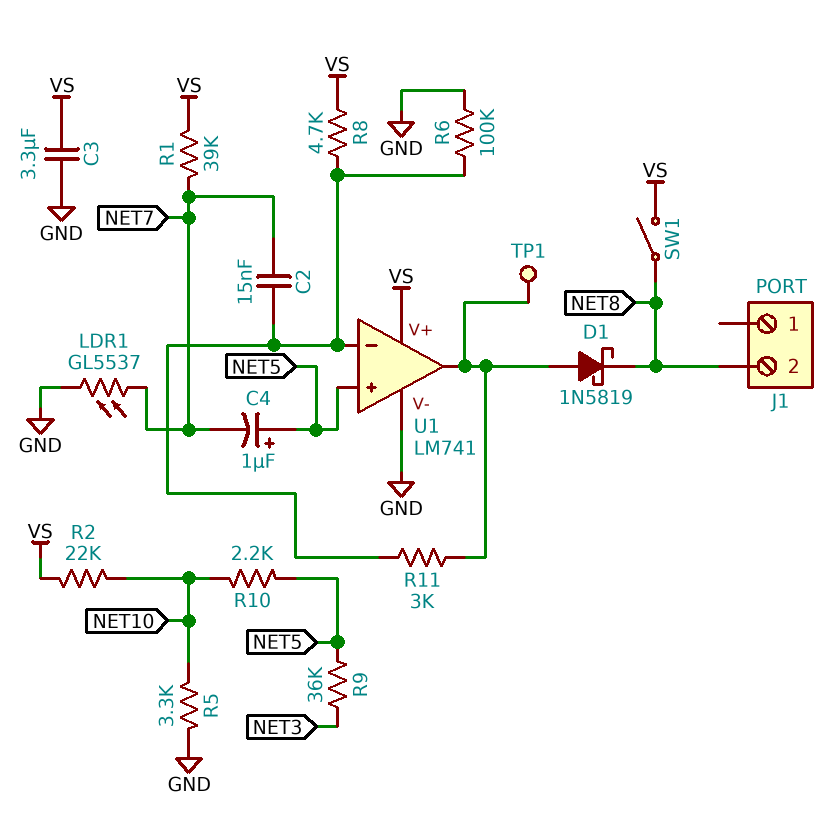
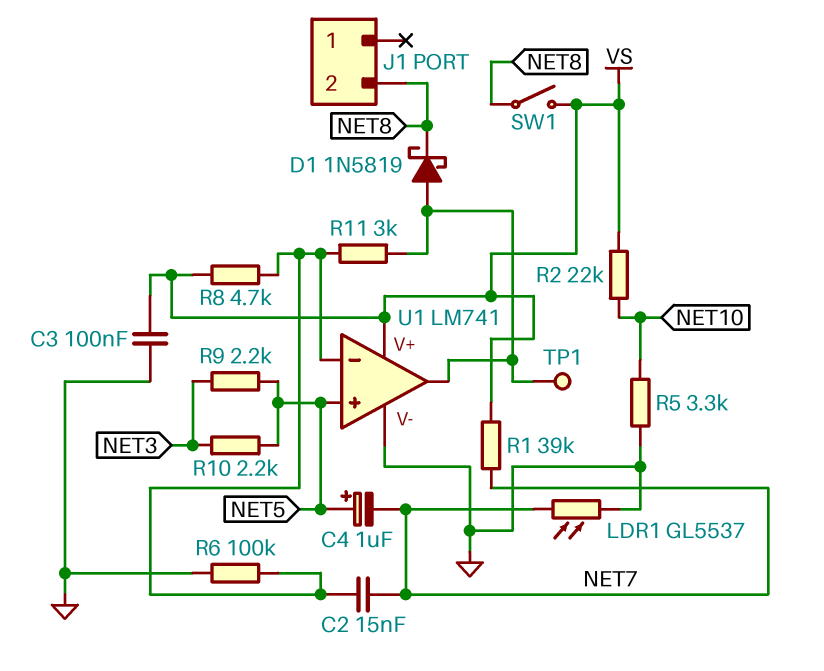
C3: 3.3uF (GND, VS) -> 100nF (GND, VS)
R9: 36k (NET3, NET5) -> 2.2k (NET3, NET5)
R10: 2.2k (NET5, NET10) -> 2.2k (NET3, NET5)

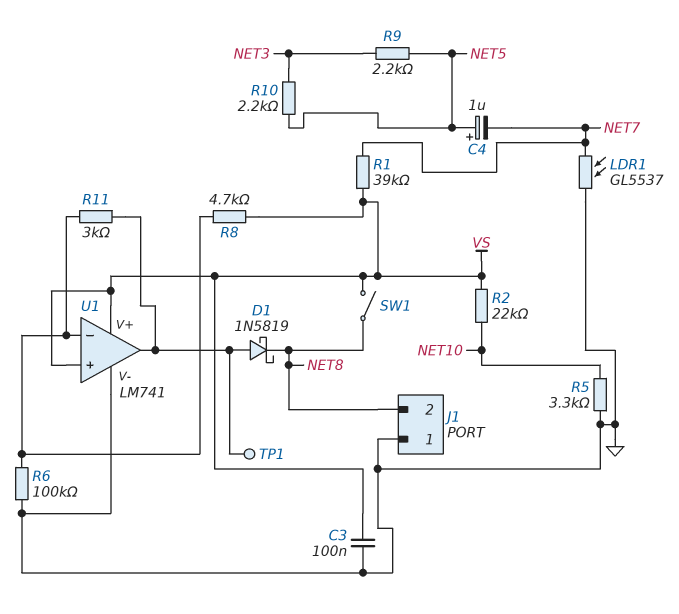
C2: 15nF (NET7, U1/in-) -> none
J1 pin 1: none -> GND
U1 pin in+: NET5 -> VS

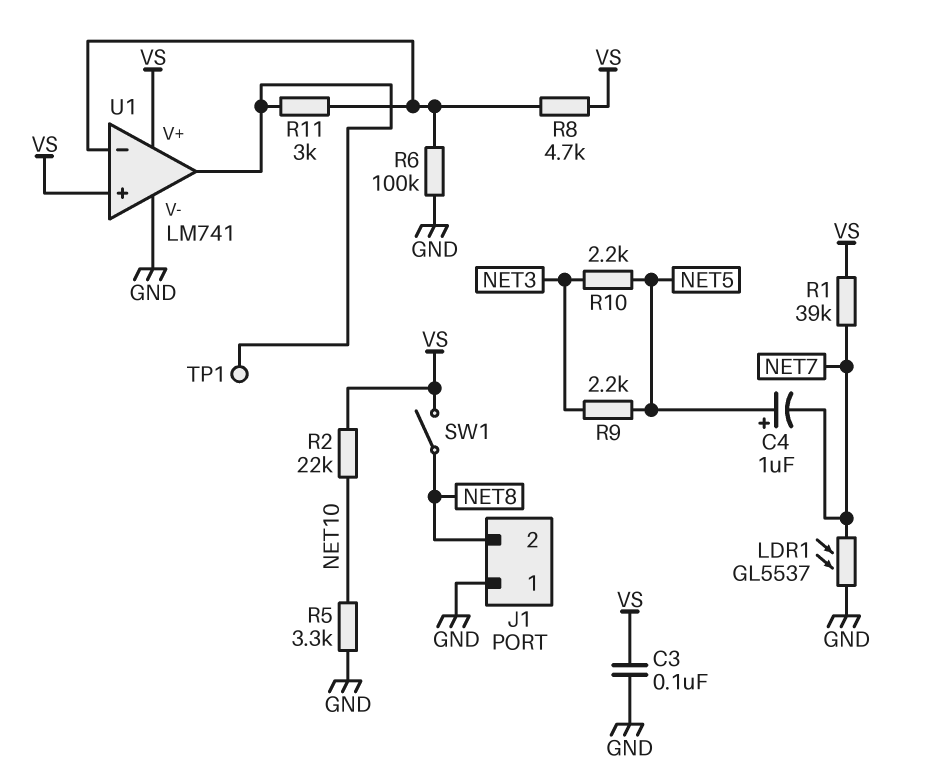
D1: schottky 1N5819 (A U1/out, K NET8) -> none

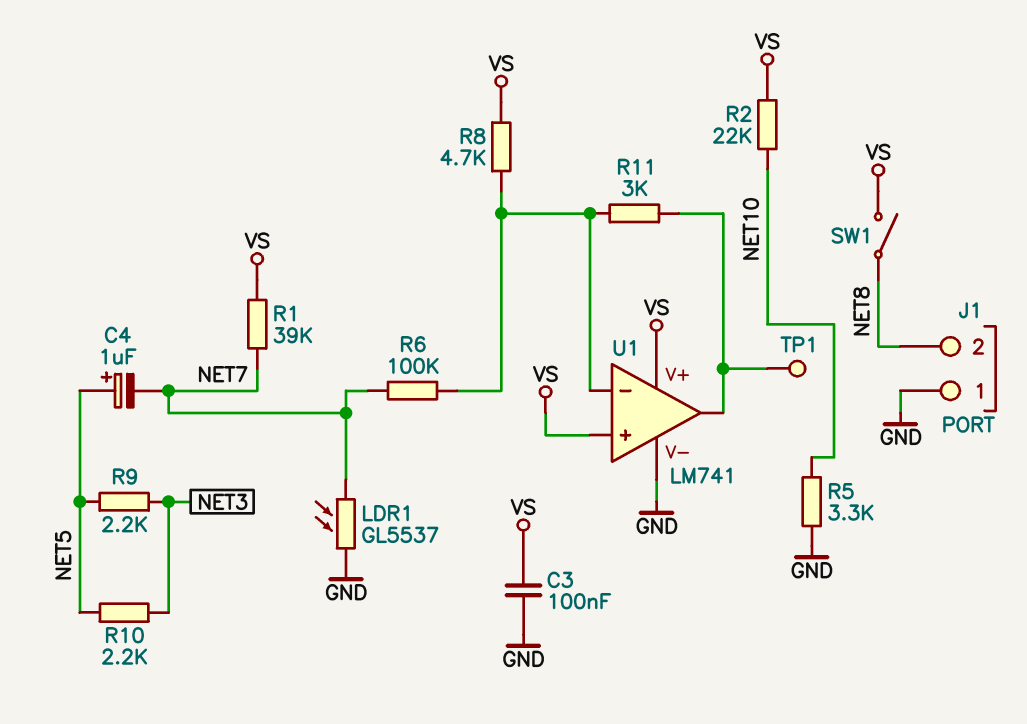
R6: 100k (GND, U1/in-) -> 100k (NET7, U1/in-)

